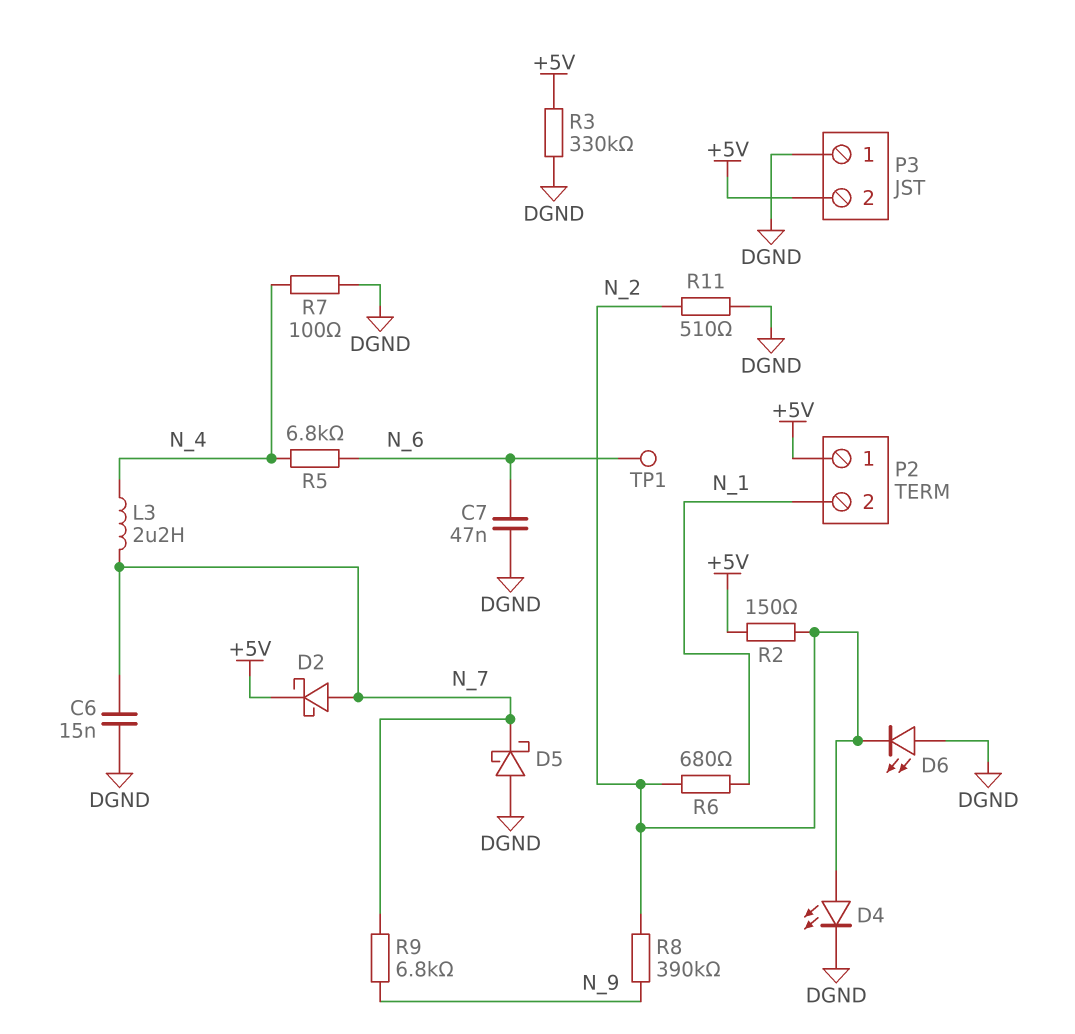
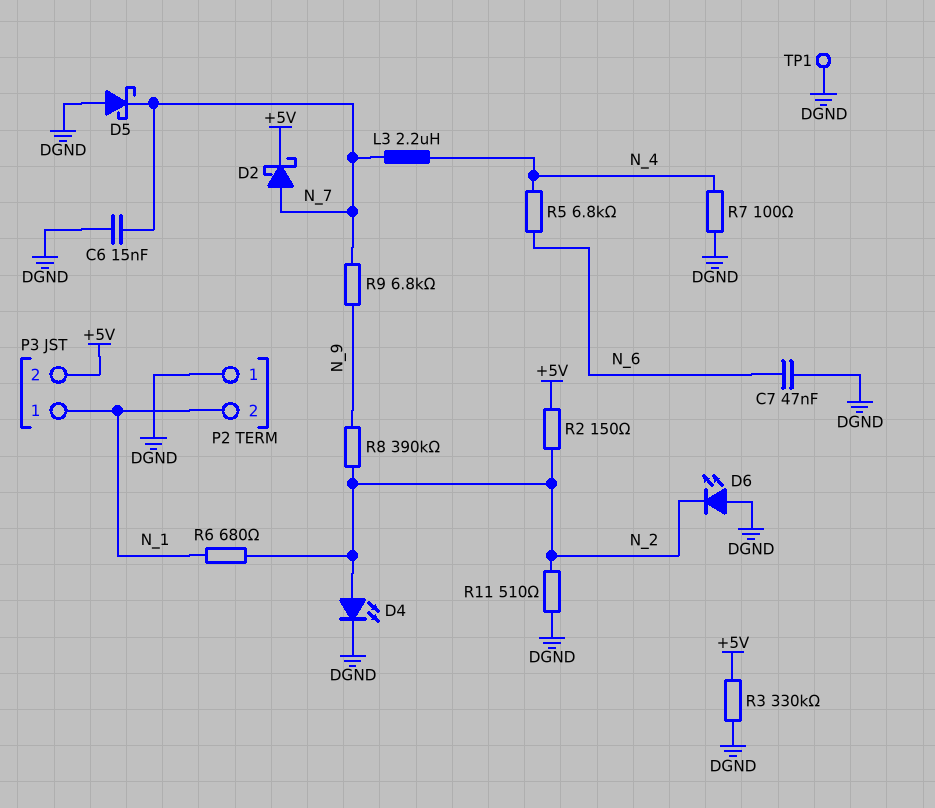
P2 pin 1: +5V -> DGND
P3 pin 1: DGND -> N_1
TP1: test point (N_6) -> test point (DGND)

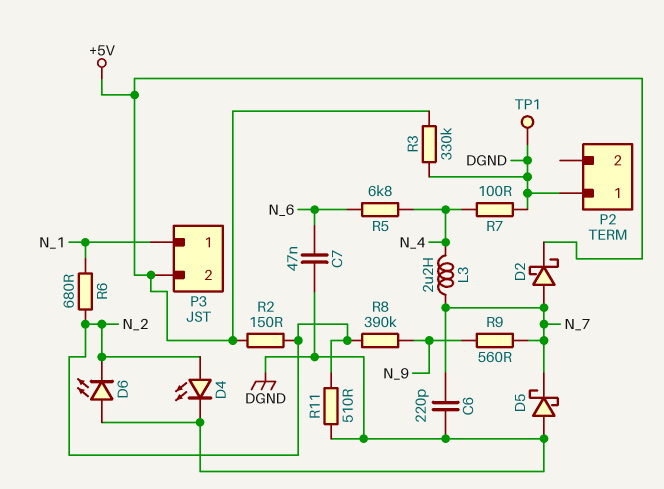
C6: 15nF (DGND, N_7) -> 220pF (DGND, N_7)
P2 pin 2: N_1 -> none
R9: 6.8k (N_7, N_9) -> 560 (N_7, N_9)

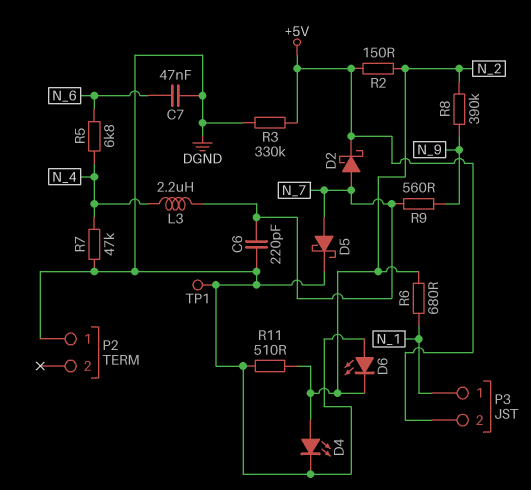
D5: schottky (A DGND, K N_7) -> schottky (A N_7, K DGND)
R7: 100 (DGND, N_4) -> 47k (DGND, N_4)

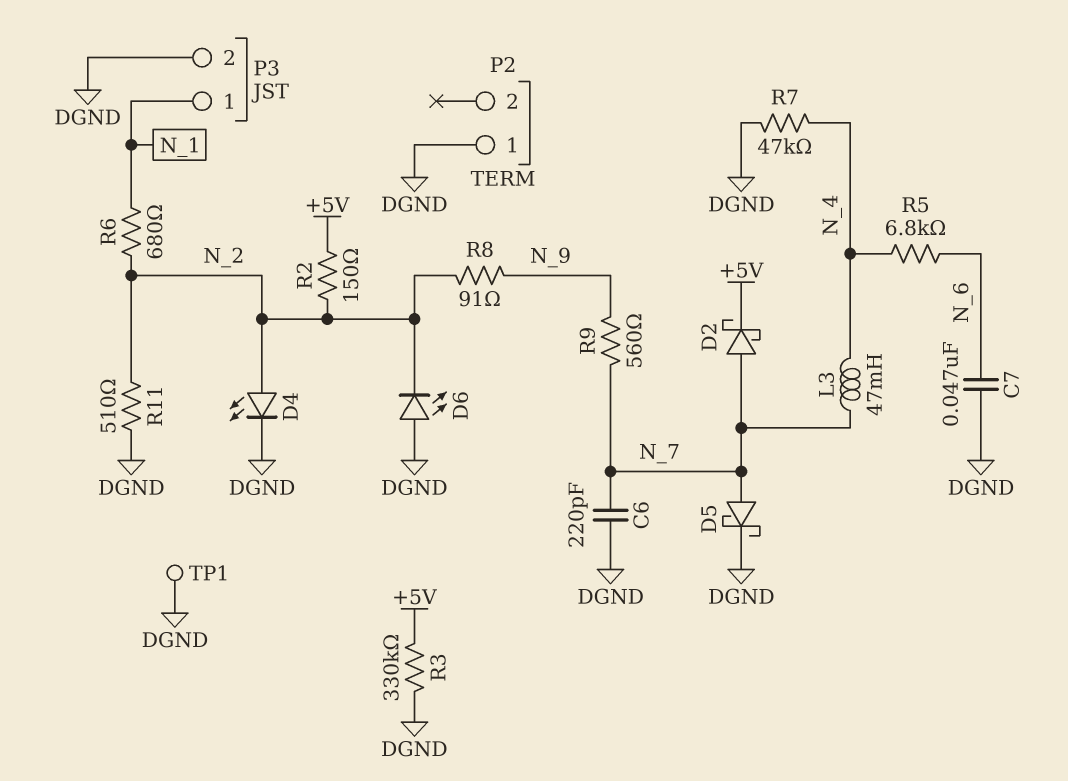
L3: 2.2uH (N_4, N_7) -> 47mH (N_4, N_7)
P3 pin 2: +5V -> DGND
R8: 390k (N_2, N_9) -> 91 (N_2, N_9)

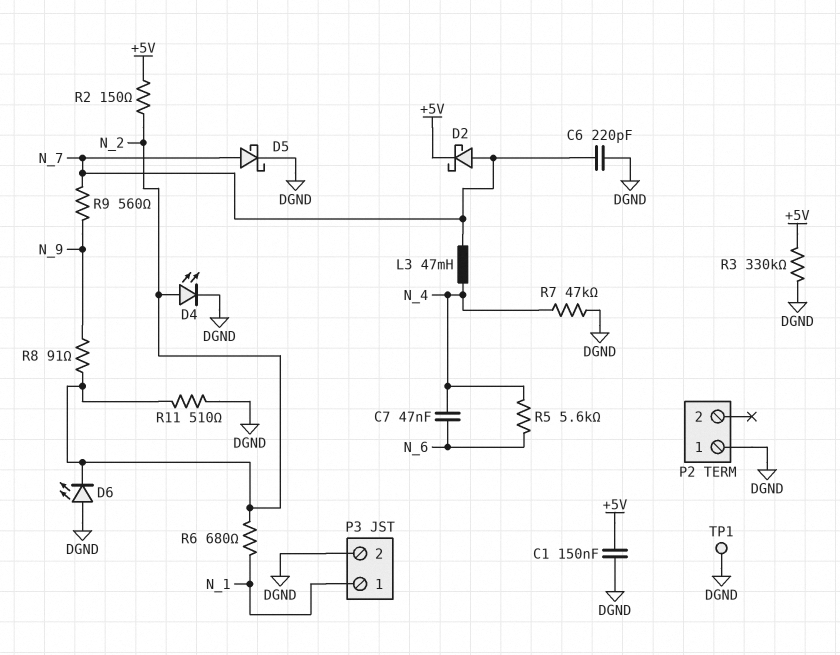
C1: none -> 150nF (+5V, DGND)
C7: 47nF (DGND, N_6) -> 47nF (N_4, N_6)
R5: 6.8k (N_4, N_6) -> 5.6k (N_4, N_6)

